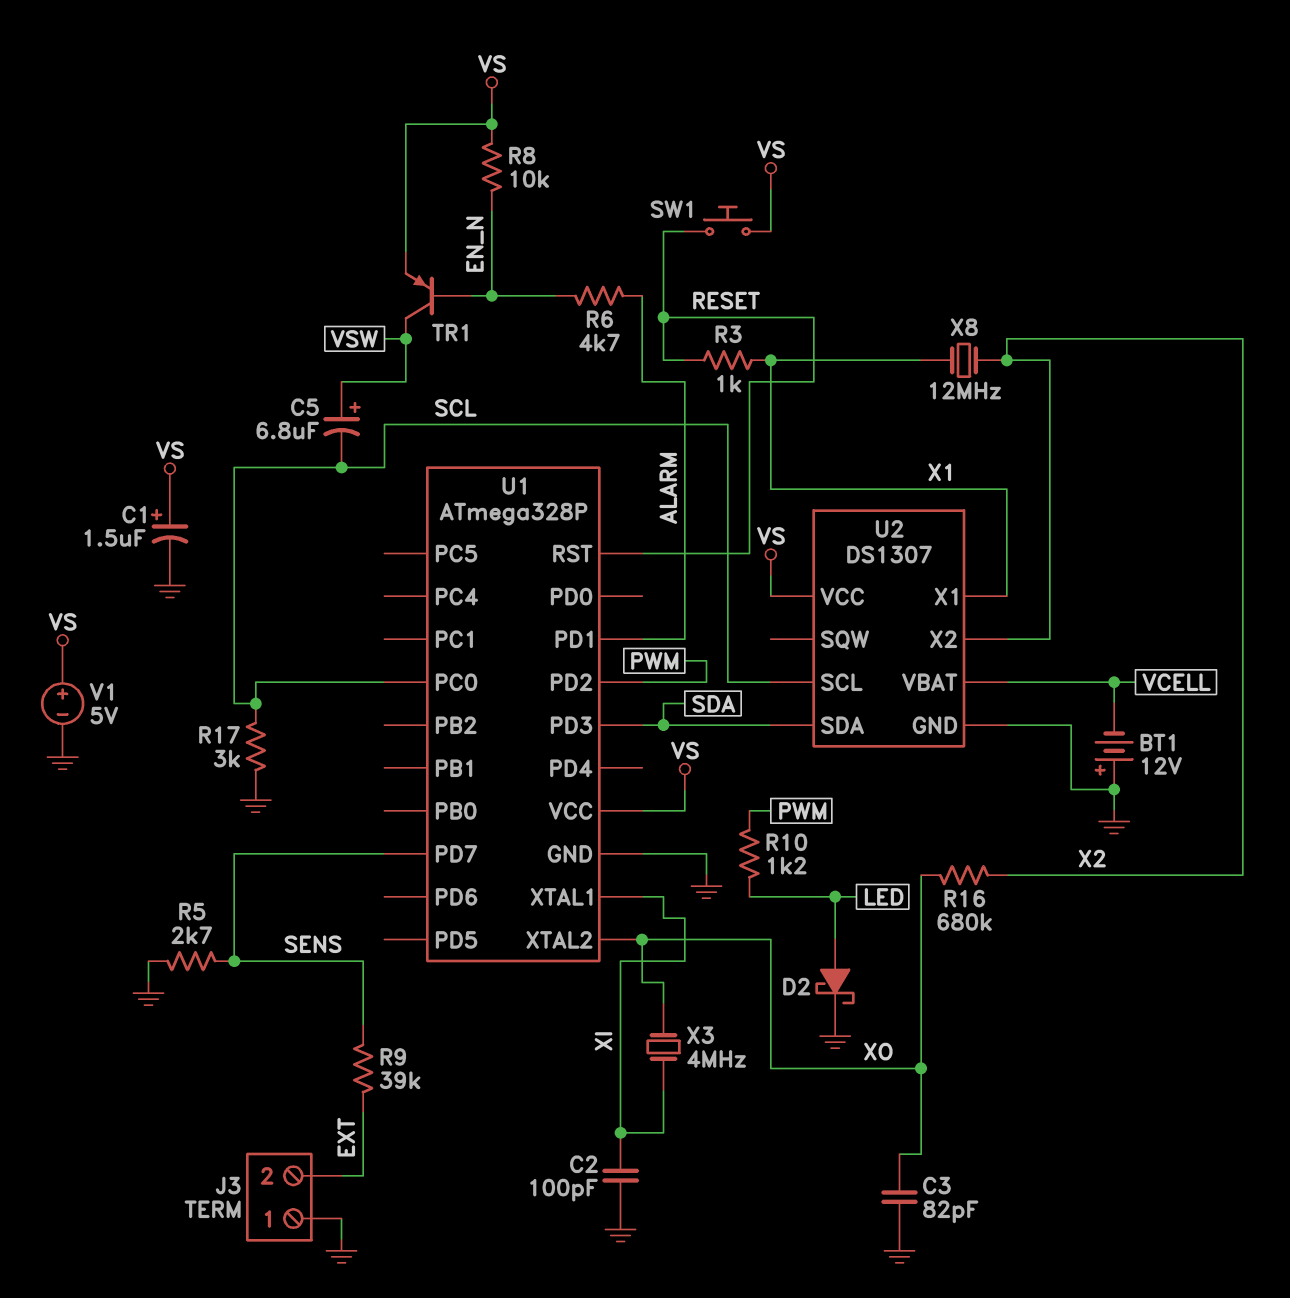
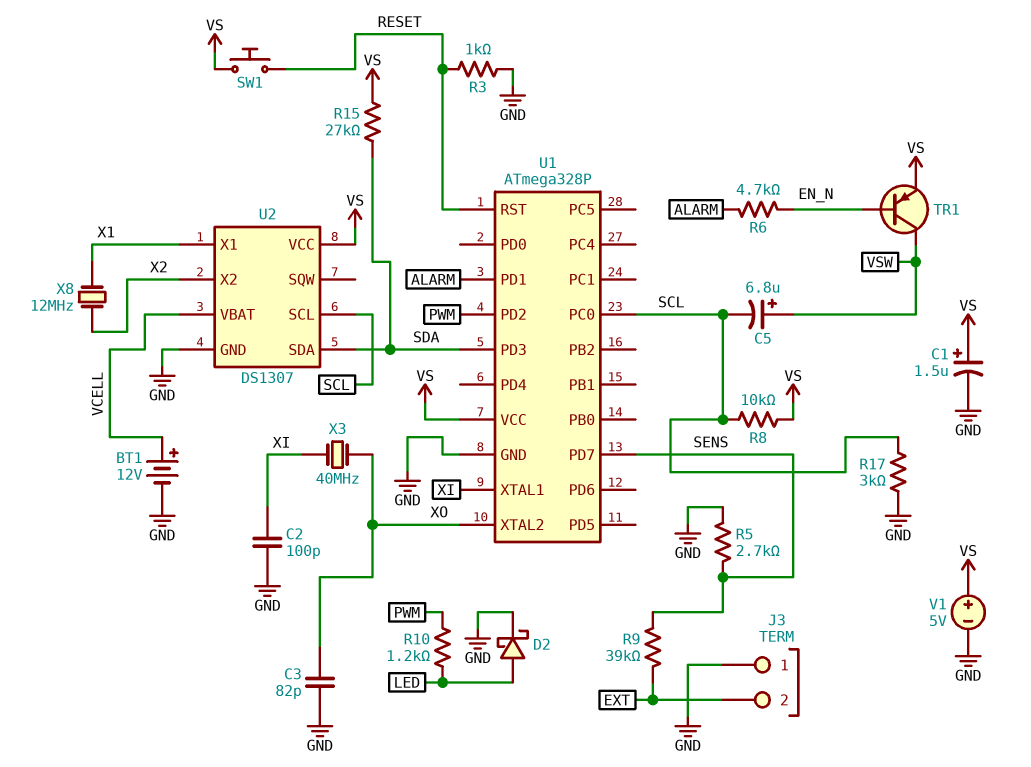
BT1: 12V (plus GND, minus VCELL) -> 12V (plus VCELL, minus GND)
R3: 1k (RESET, X1) -> 1k (GND, RESET)
R8: 10k (EN_N, VS) -> 10k (SCL, VS)
R15: none -> 27k (SDA, VS)
R16: 680k (X2, XO) -> none
X3: 4MHz (XI, XO) -> 40MHz (XI, XO)

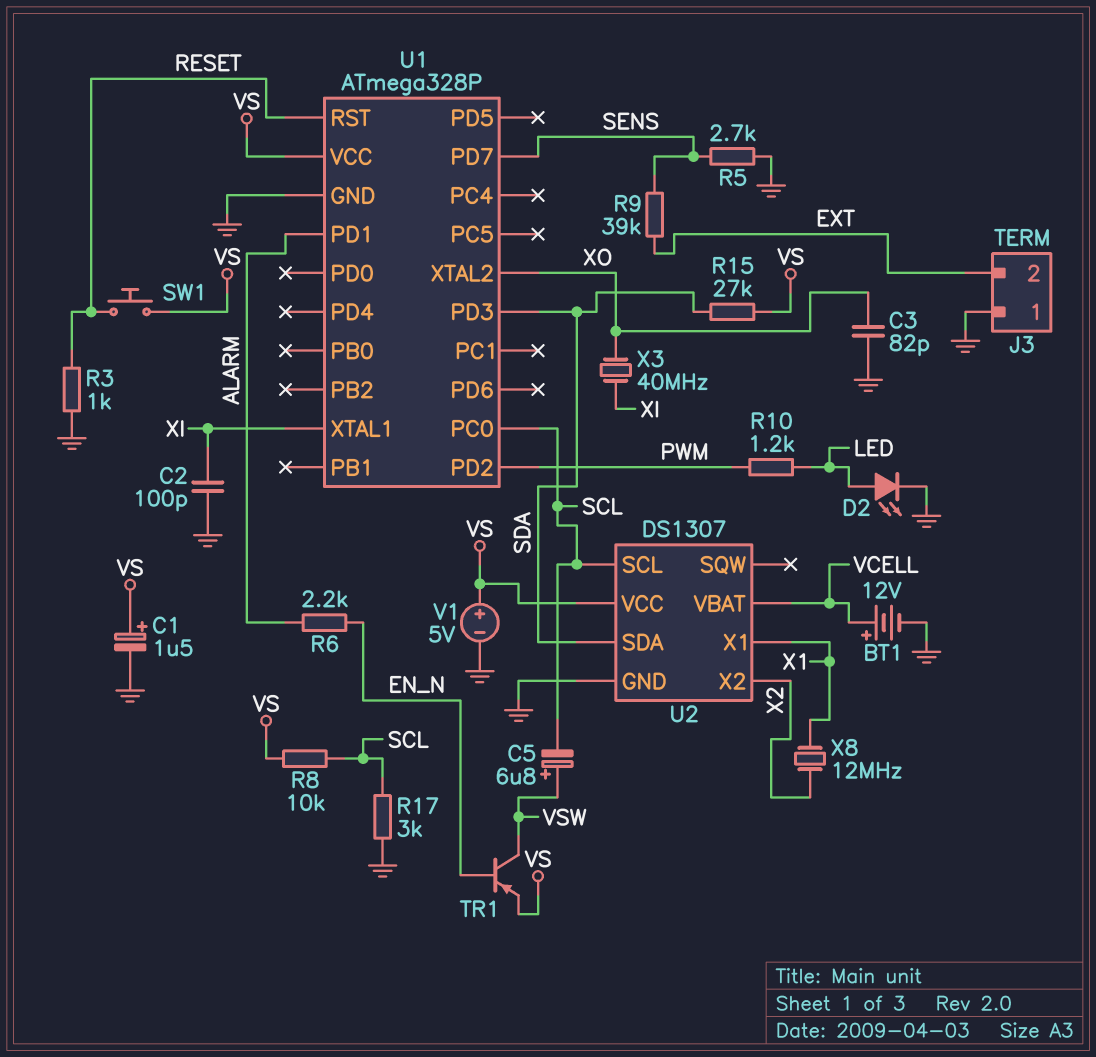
D2: schottky (A LED, K GND) -> LED (A LED, K GND)
R6: 4.7k (ALARM, EN_N) -> 2.2k (ALARM, EN_N)

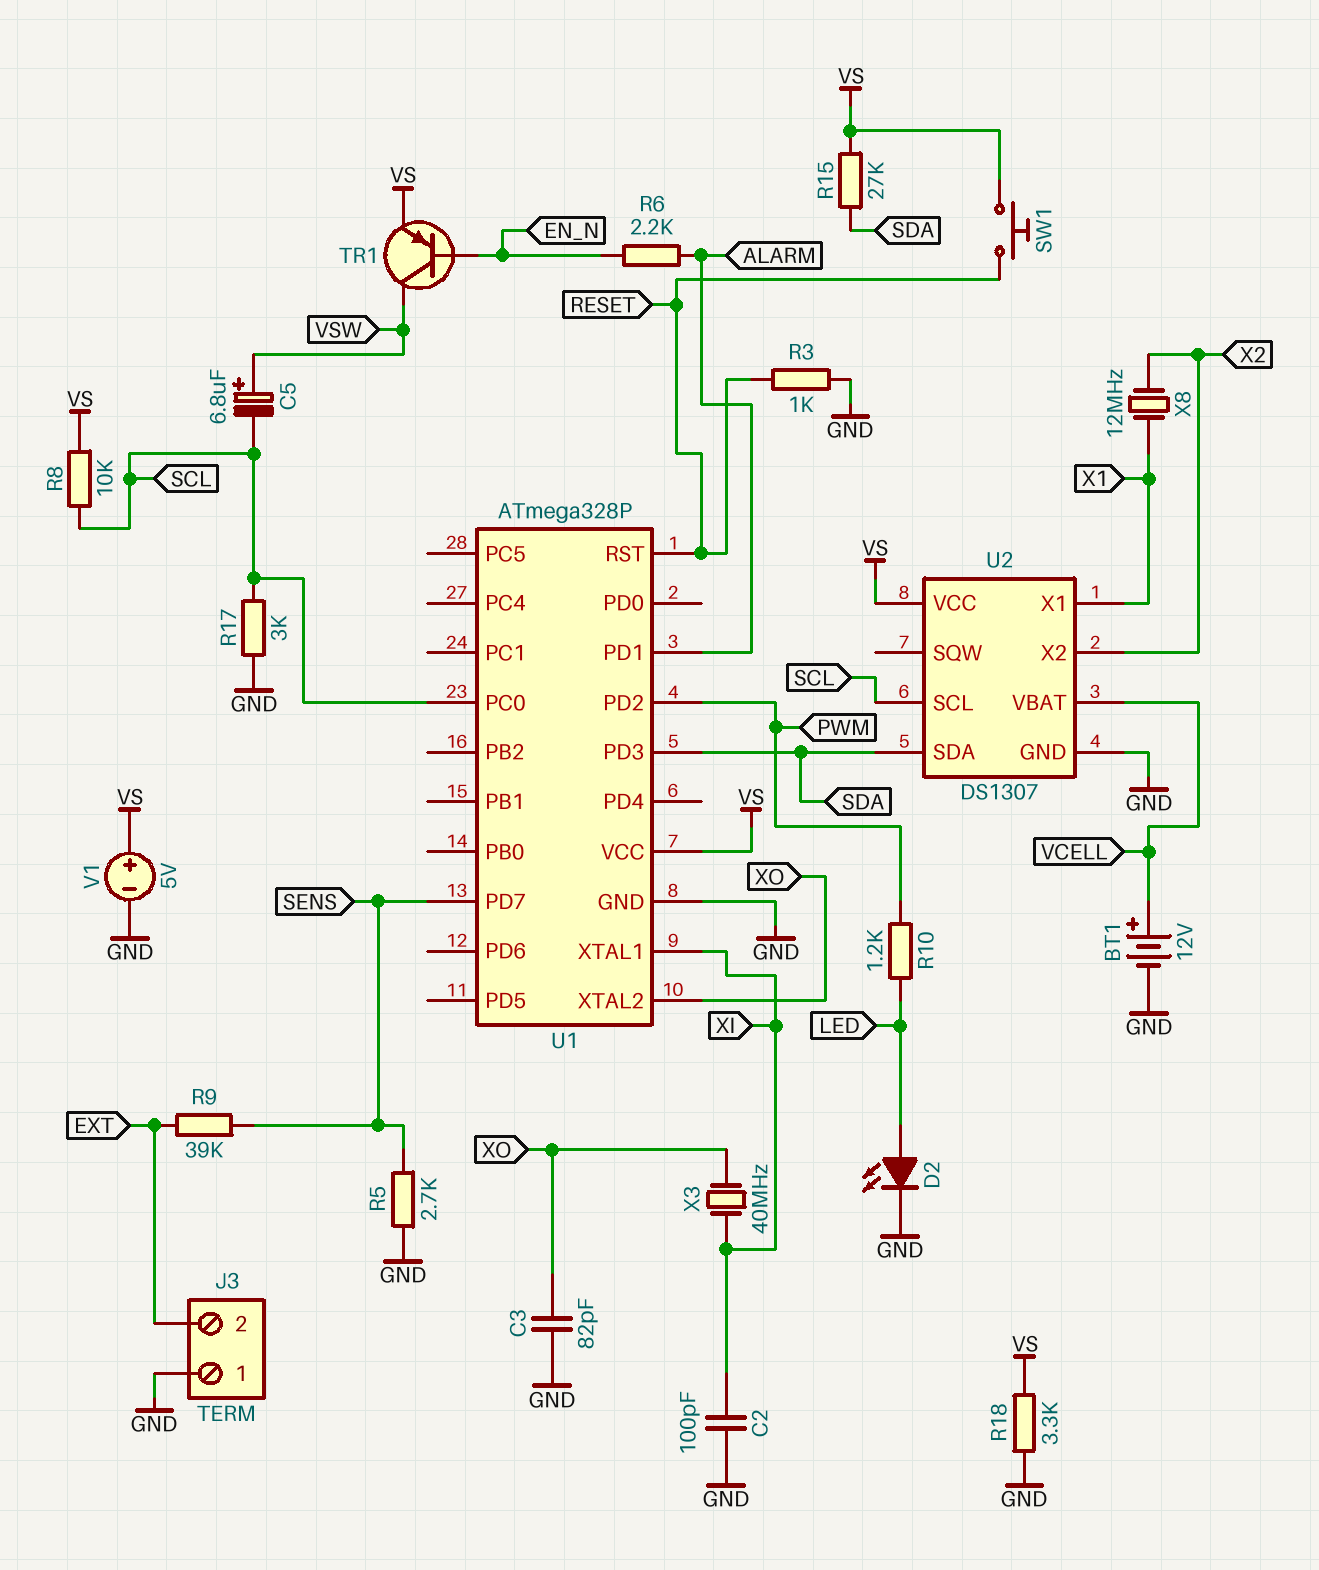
C1: 1.5uF (plus VS, minus GND) -> none
R18: none -> 3.3k (GND, VS)

